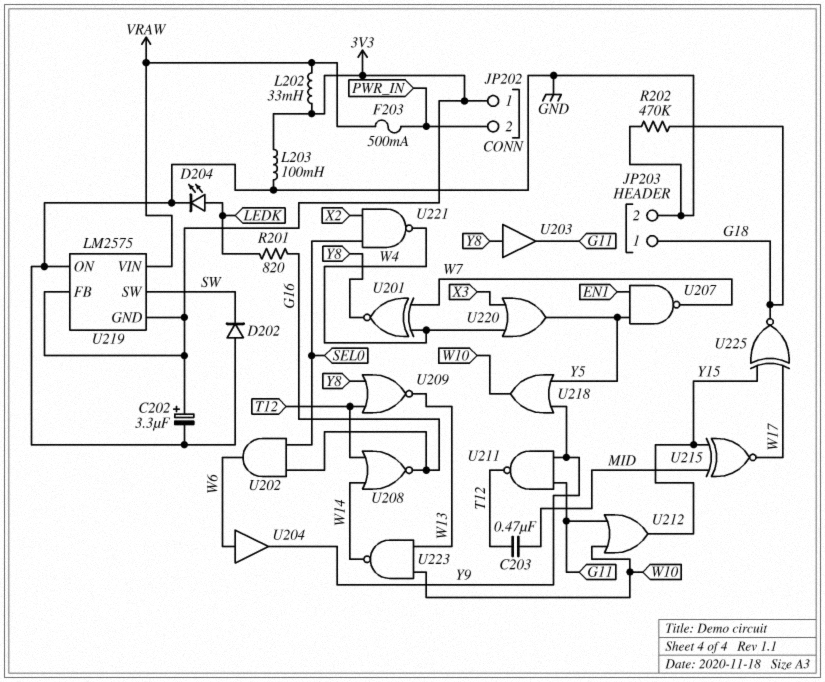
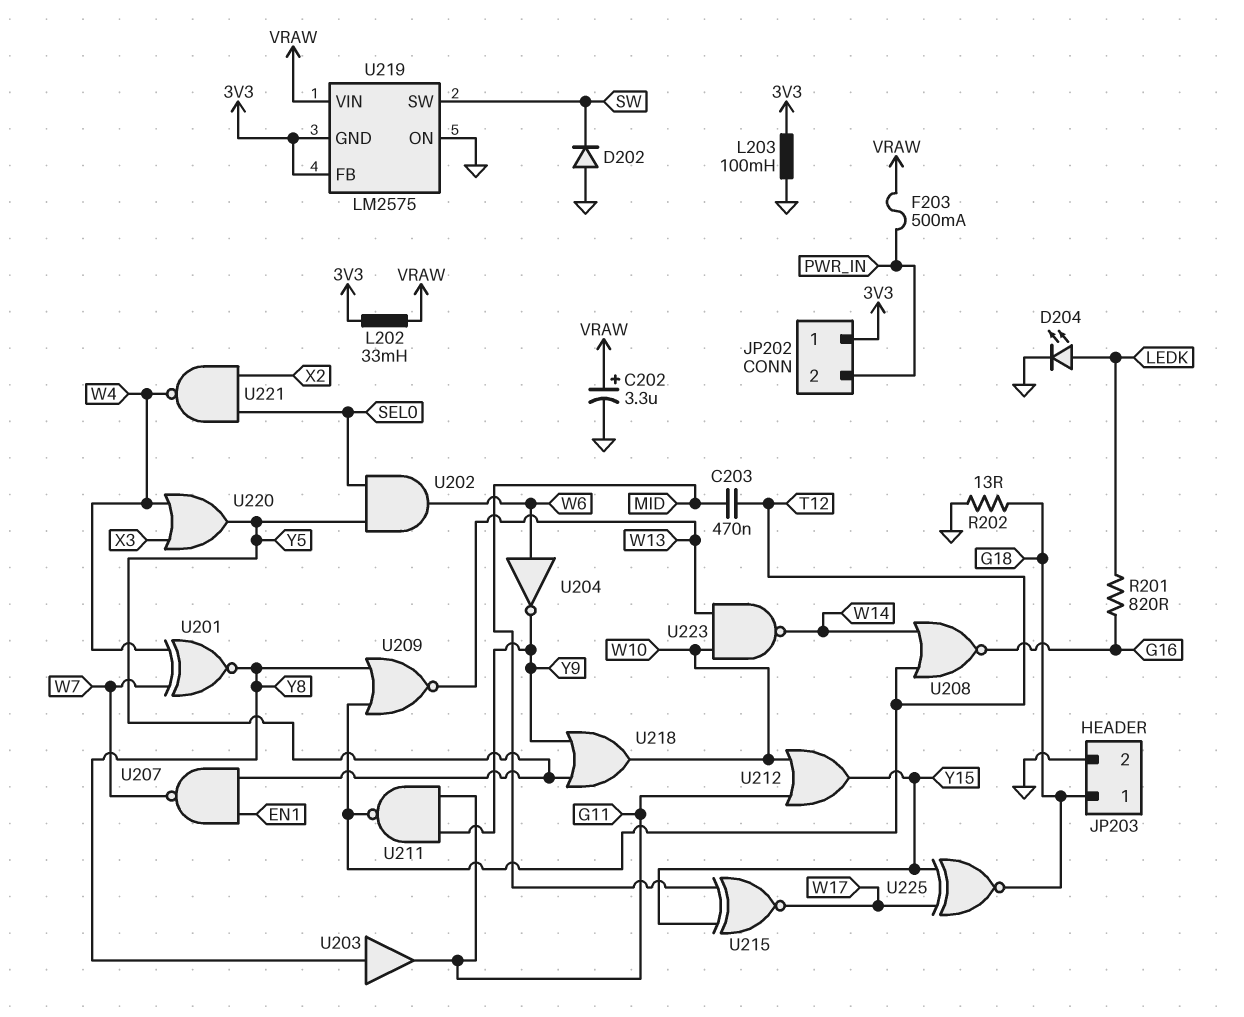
C202: 3.3uF (plus 3V3, minus GND) -> 3.3uF (plus VRAW, minus GND)
R202: 470k (G18, GND) -> 13 (G18, GND)
U202: AND (in G16, in SEL0, out W6) -> AND (in SEL0, in Y5, out W6)
U204: buffer (in W6, out Y9) -> NOT (in W6, out Y9)

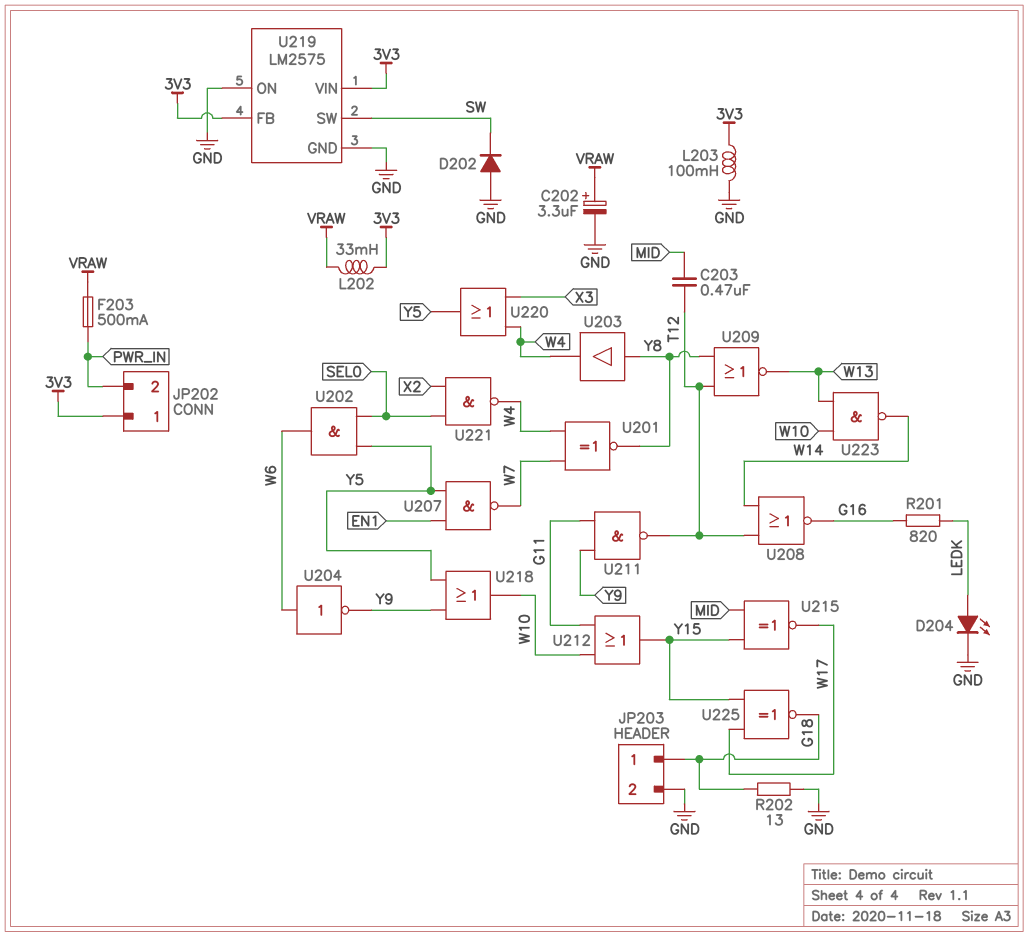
U203: buffer (in Y8, out G11) -> buffer (in Y8, out W4)
U219 pin GND: 3V3 -> GND
U219 pin VIN: VRAW -> 3V3

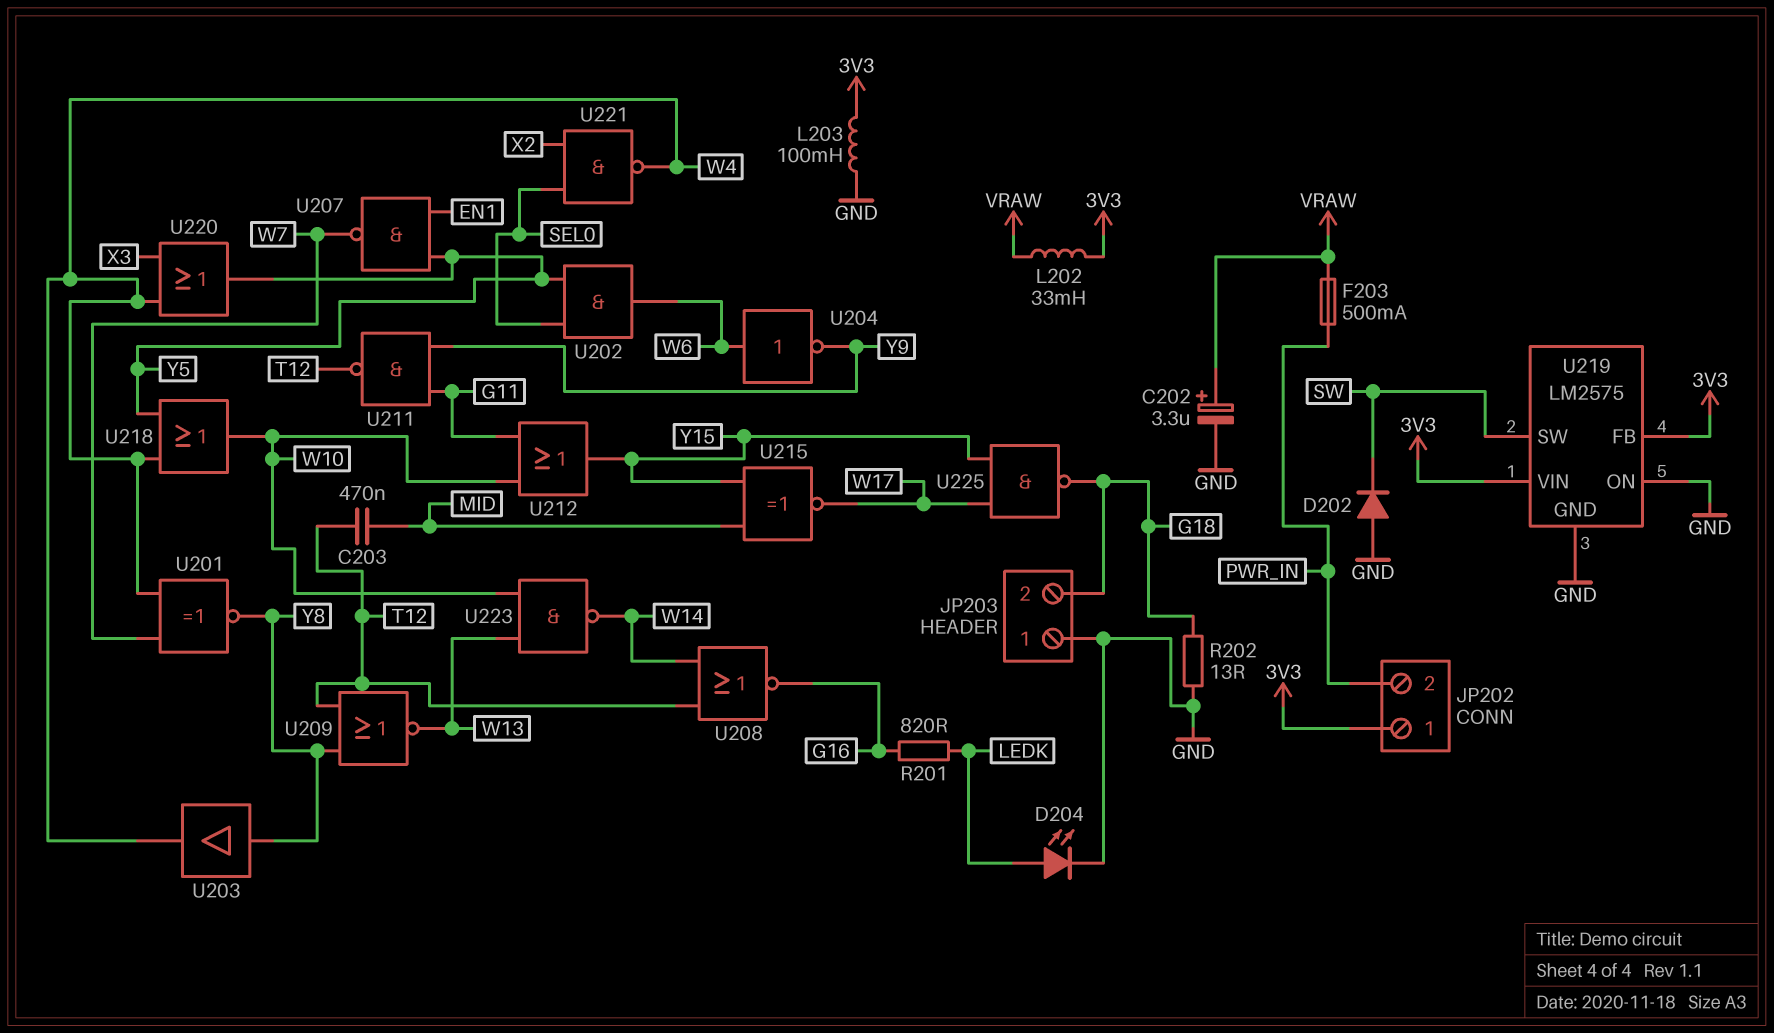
JP203 pin 1: G18 -> GND
JP203 pin 2: GND -> G18
U218: OR (in Y5, in Y9, out W10) -> OR (in W4, in Y5, out W10)
U225: XNOR (in W17, in Y15, out G18) -> NAND (in W17, in Y15, out G18)

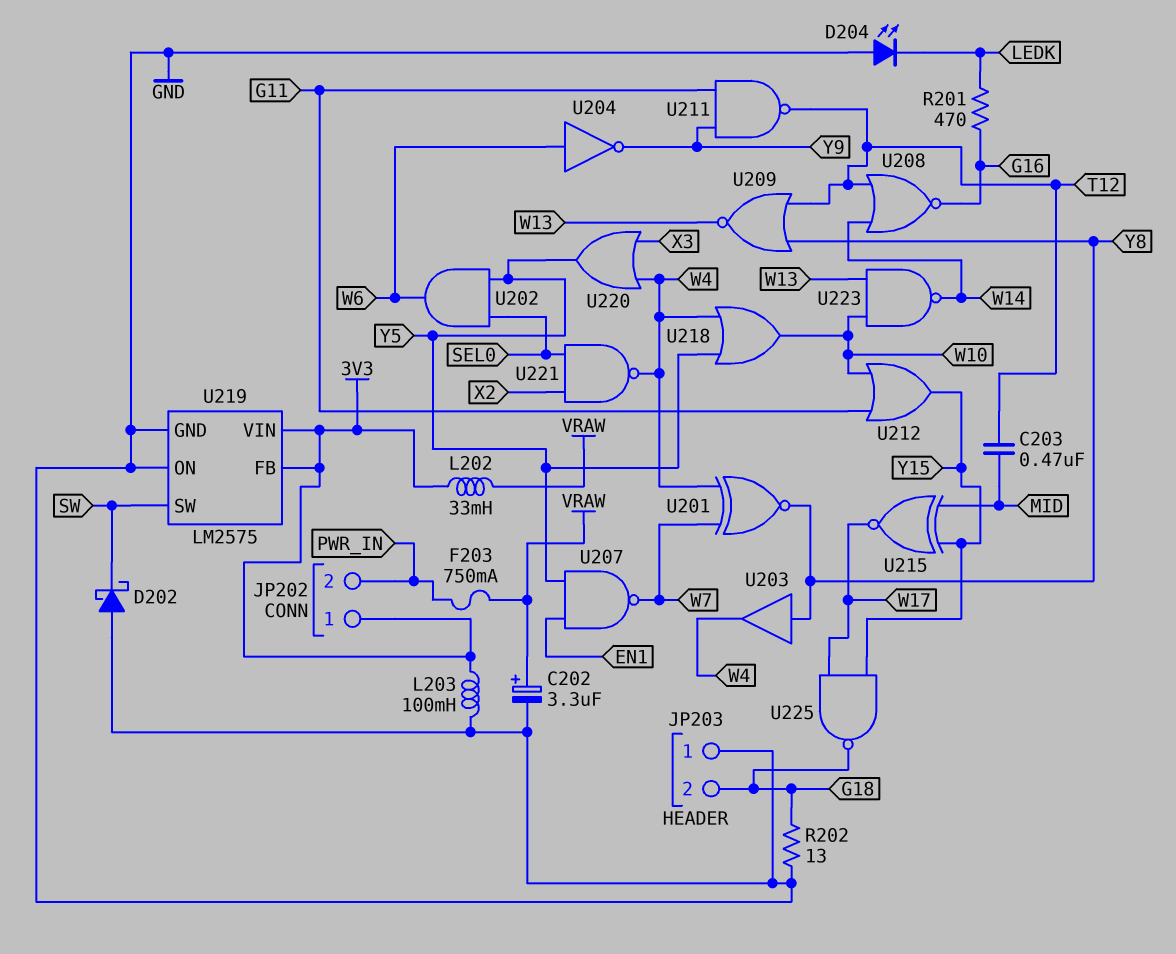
D202: diode (A GND, K SW) -> schottky (A GND, K SW)
D204: LED (A LEDK, K GND) -> LED (A GND, K LEDK)
F203: 500mA (PWR_IN, VRAW) -> 750mA (PWR_IN, VRAW)
R201: 820 (G16, LEDK) -> 470 (G16, LEDK)

